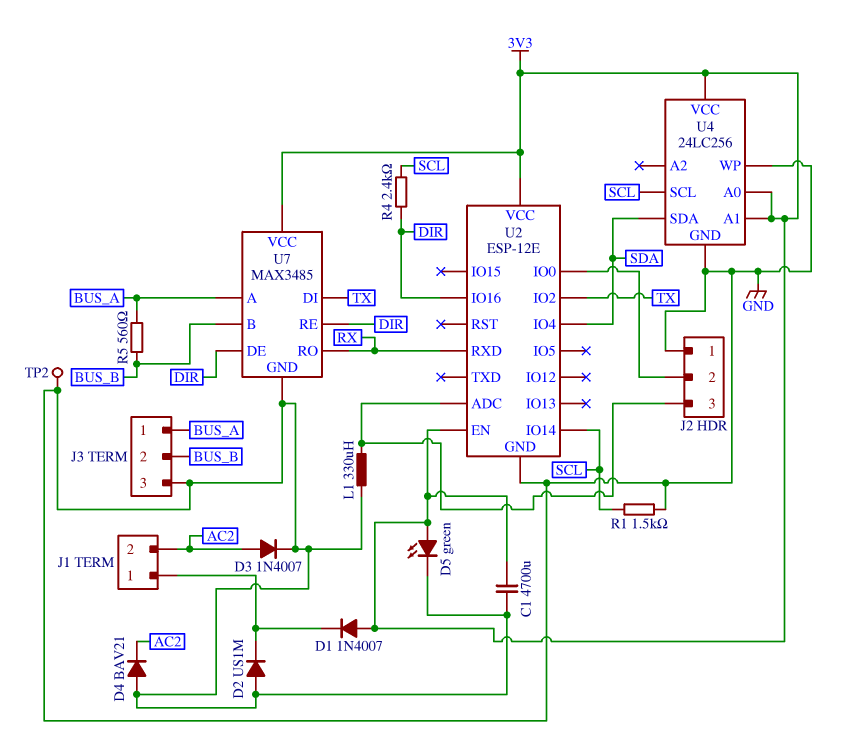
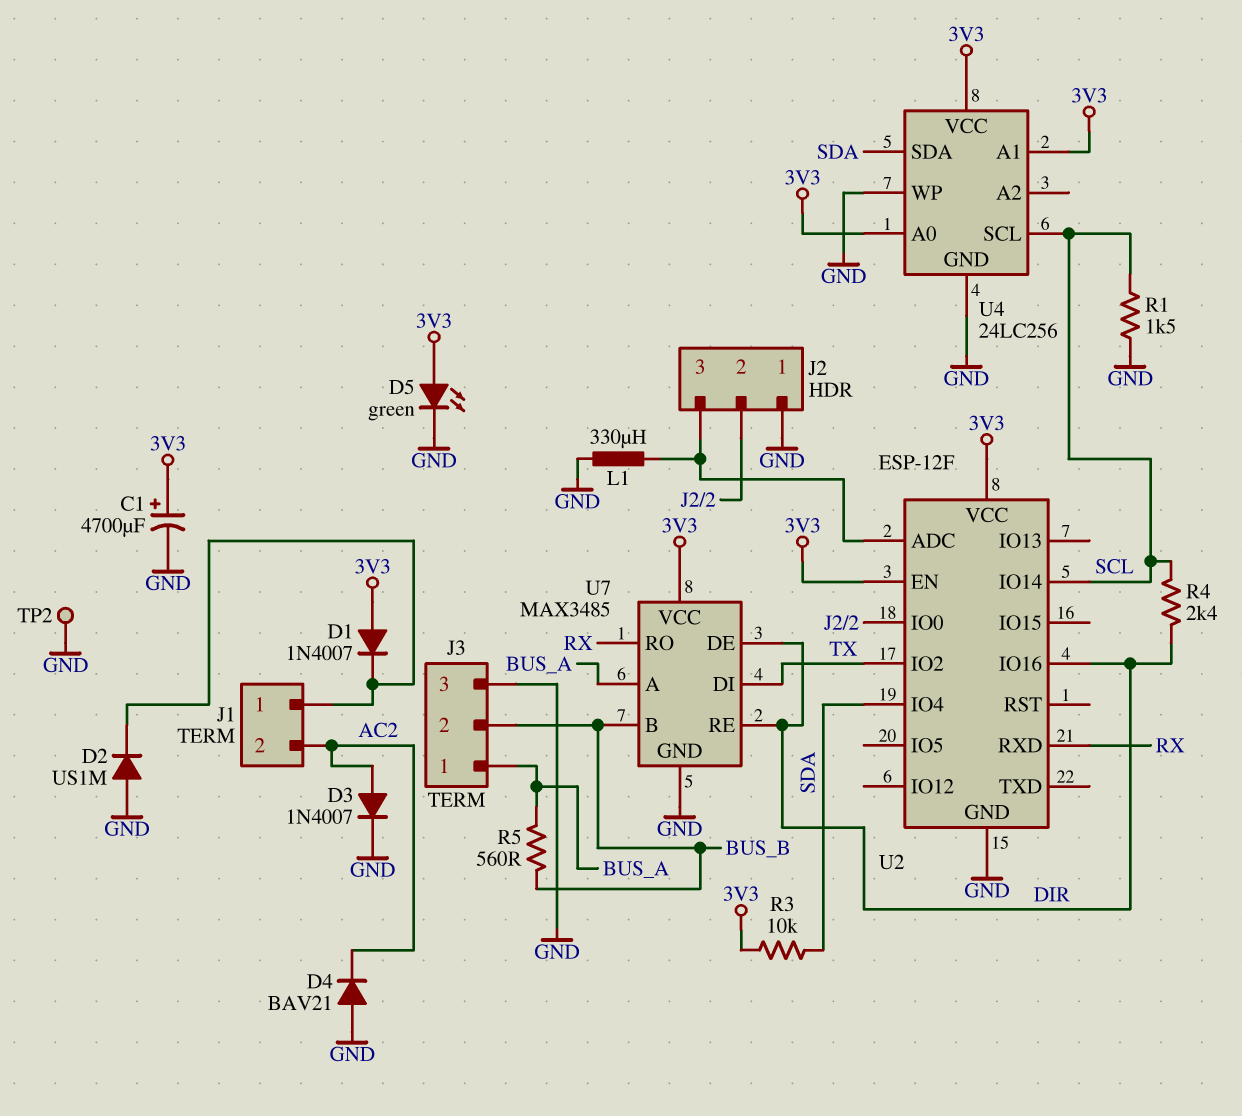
C1: 4700uF (3V3, GND) -> 4700uF (plus 3V3, minus GND)
R3: none -> 10k (3V3, SDA)
U2: ESP-12E -> ESP-12F

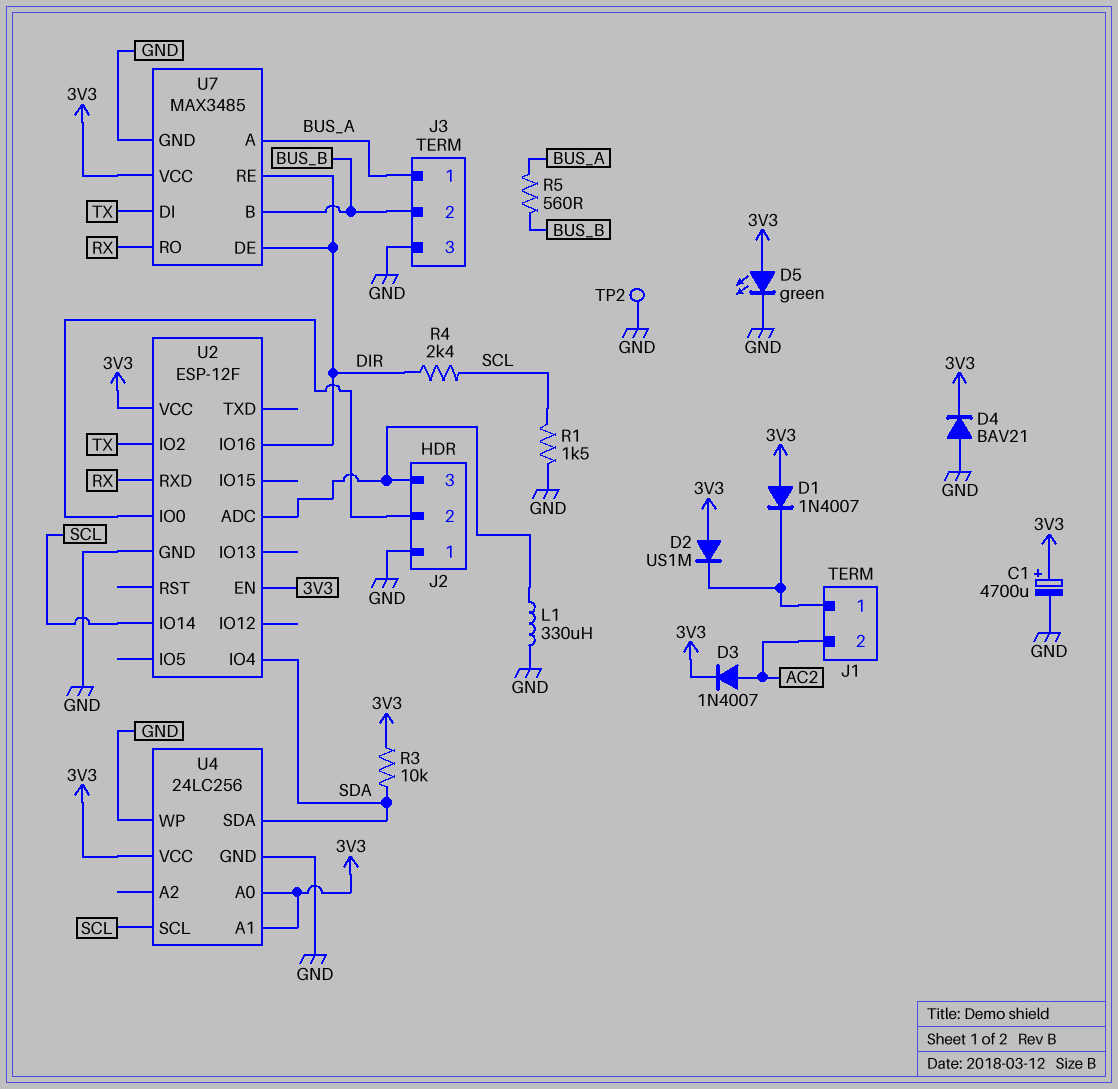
D2: diode US1M (A GND, K J1/1) -> diode US1M (A 3V3, K J1/1)
D3: diode 1N4007 (A AC2, K GND) -> diode 1N4007 (A AC2, K 3V3)
D4: diode BAV21 (A GND, K AC2) -> diode BAV21 (A GND, K 3V3)

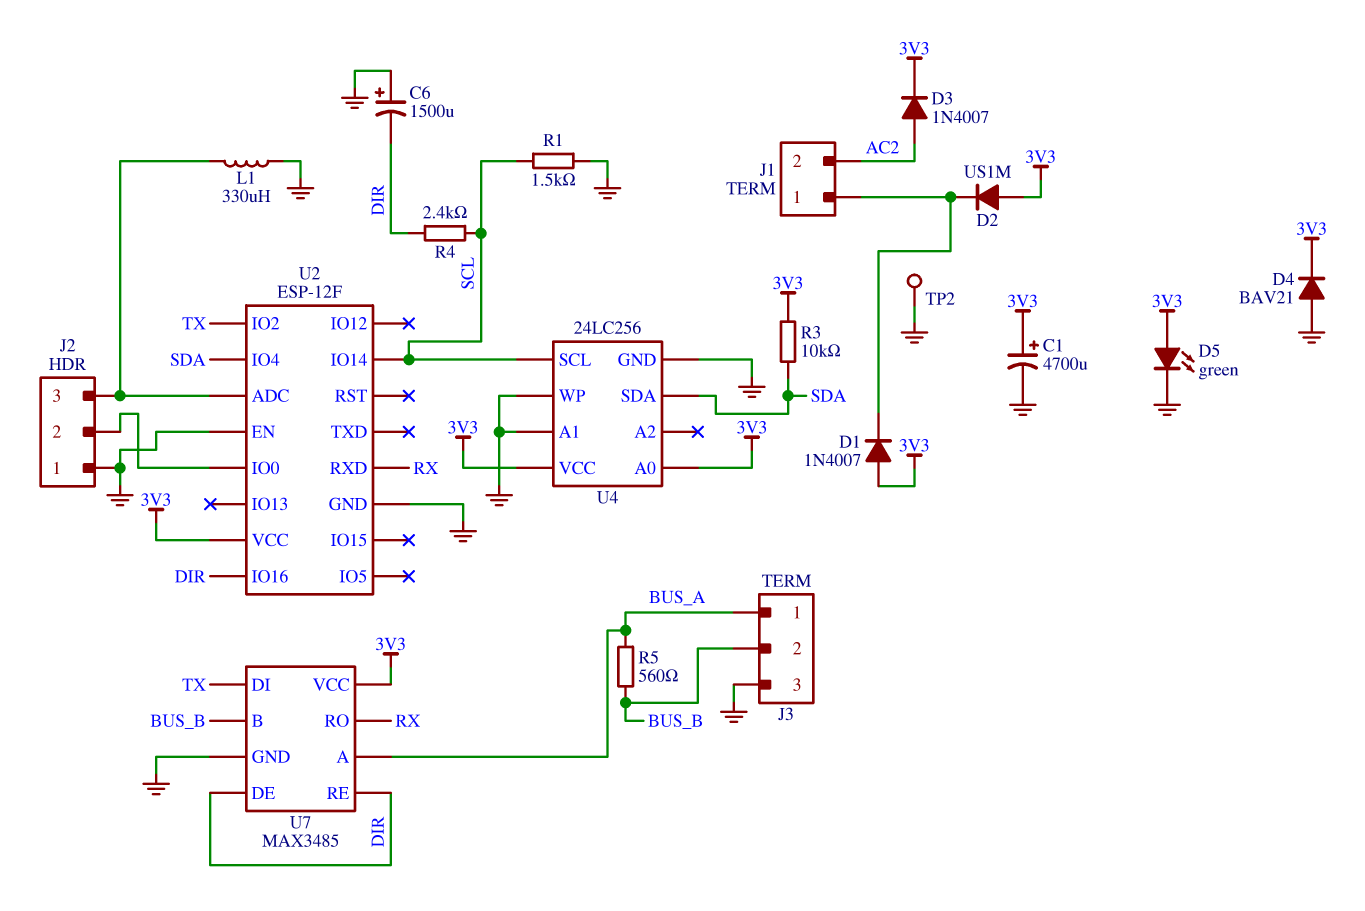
C6: none -> 1500uF (plus GND, minus DIR)
U2 pin EN: 3V3 -> GND
U4 pin A1: 3V3 -> GND

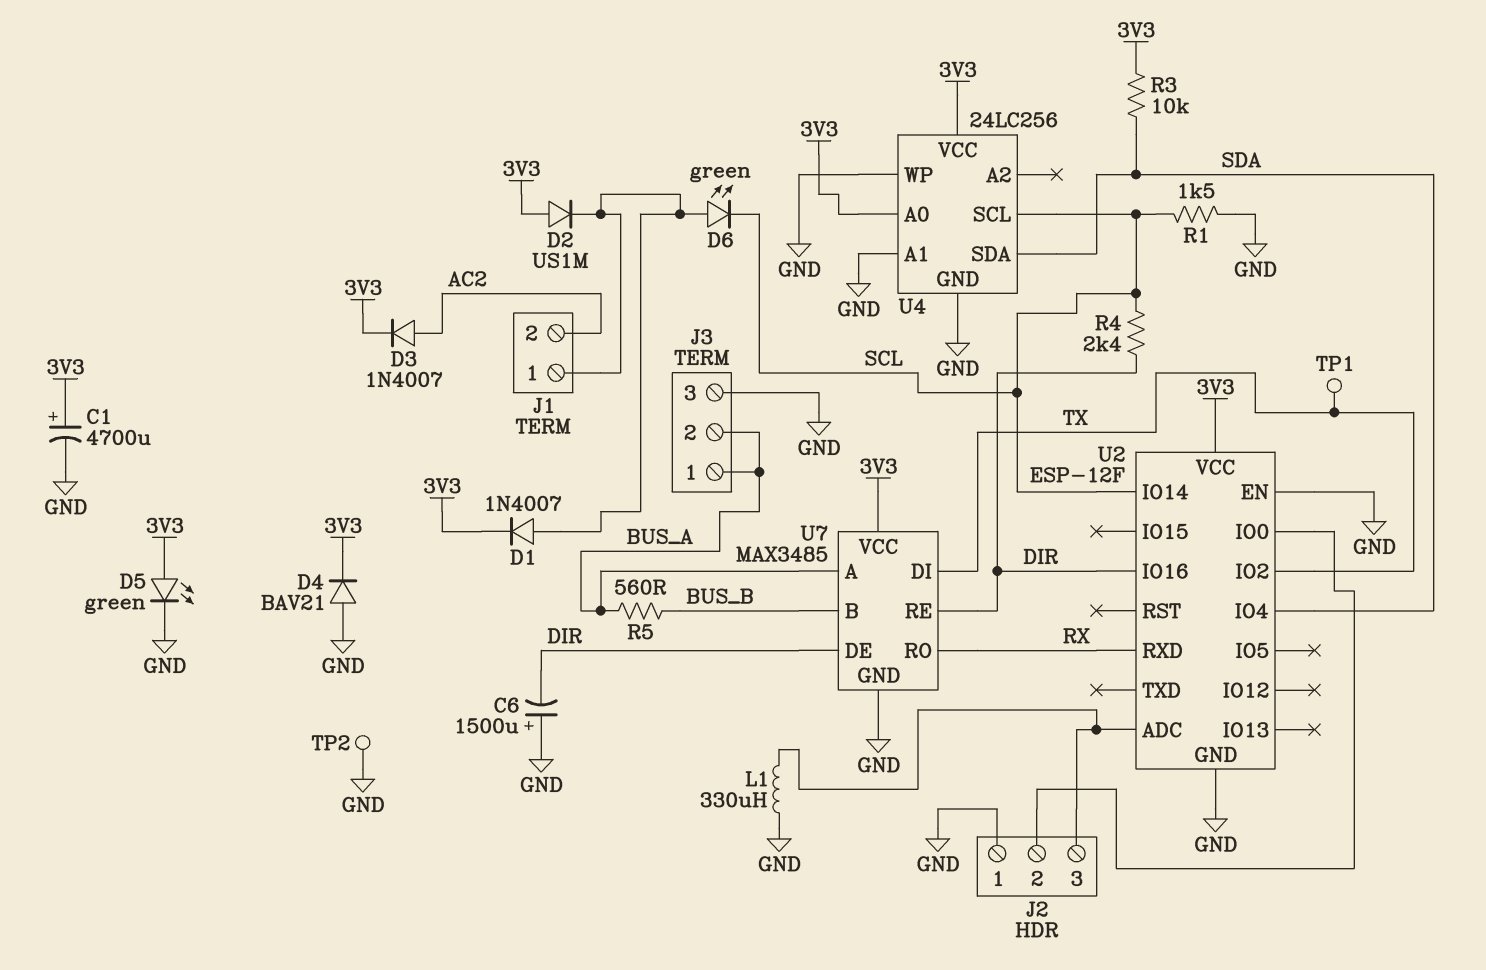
D1: diode 1N4007 (A 3V3, K J1/1) -> diode 1N4007 (A J1/1, K 3V3)
D6: none -> LED green (A J1/1, K SCL)
J3 pin 2: BUS_B -> BUS_A
TP1: none -> test point (TX)

